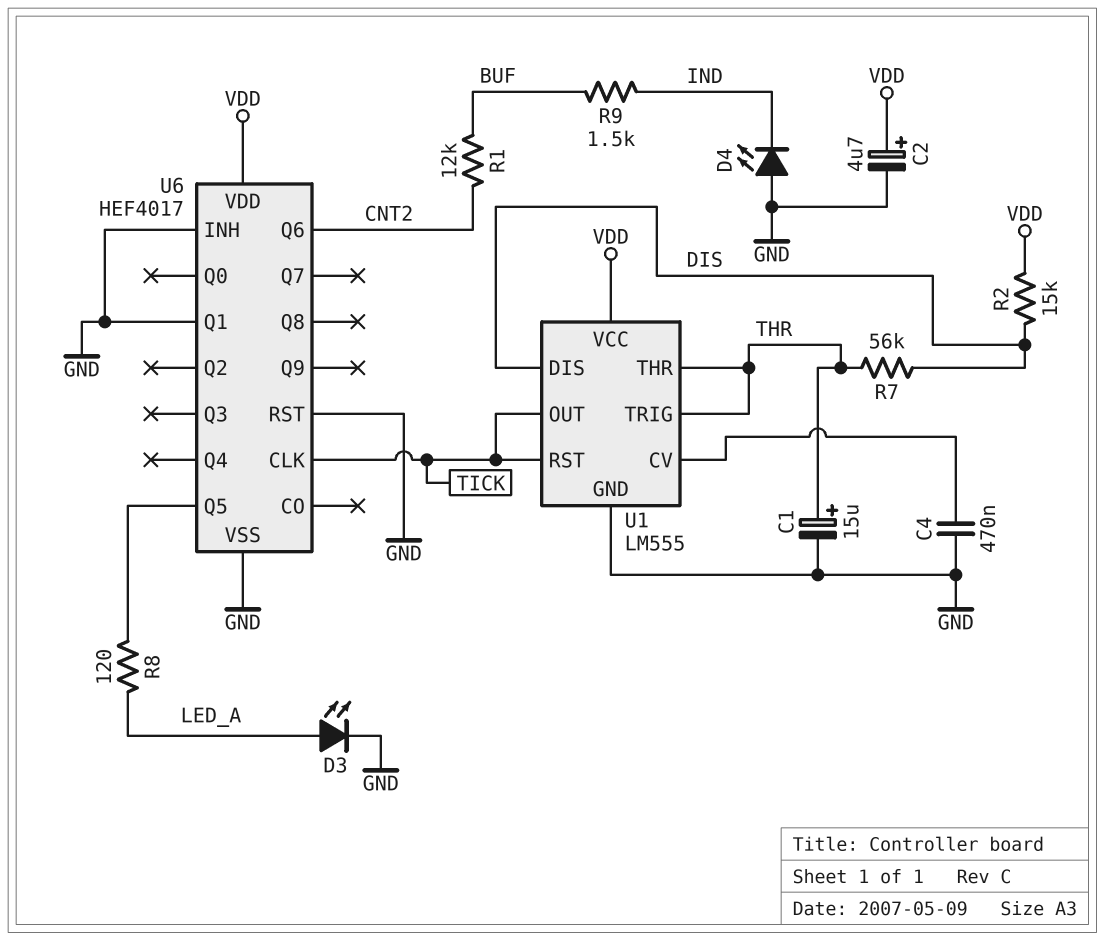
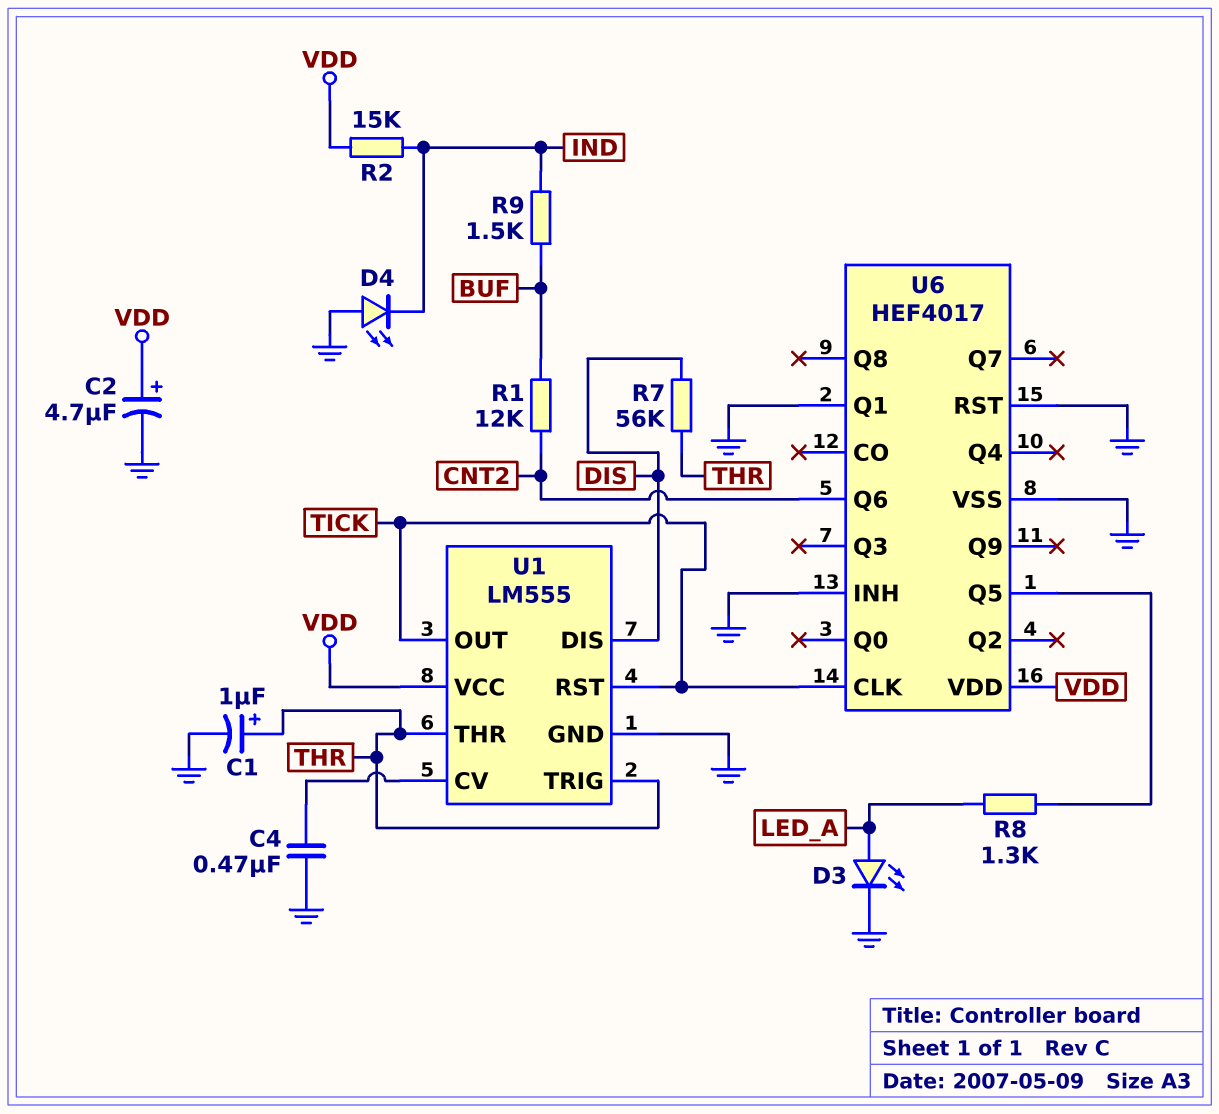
C1: 15uF (plus THR, minus GND) -> 1uF (plus THR, minus GND)
R2: 15k (DIS, VDD) -> 15k (IND, VDD)
R8: 120 (LED_A, U6/Q5) -> 1.3k (LED_A, U6/Q5)

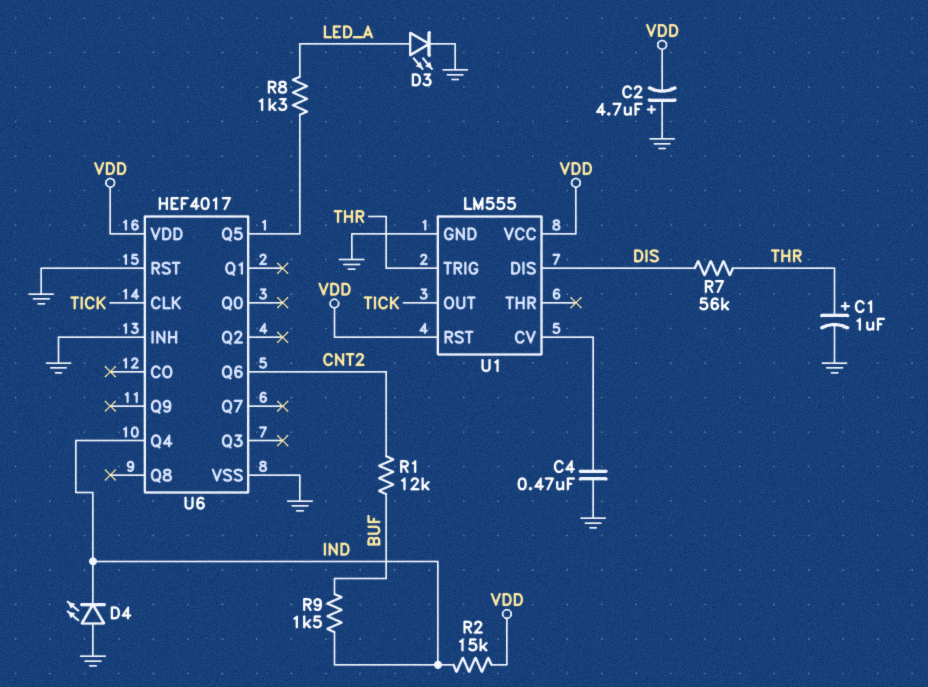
C2: 4.7uF (plus VDD, minus GND) -> 4.7uF (plus GND, minus VDD)
U1 pin RST: TICK -> VDD
U1 pin THR: THR -> none
U6 pin Q1: GND -> none
U6 pin Q4: none -> IND

